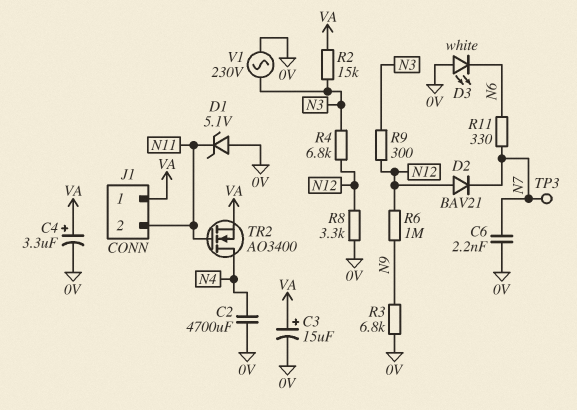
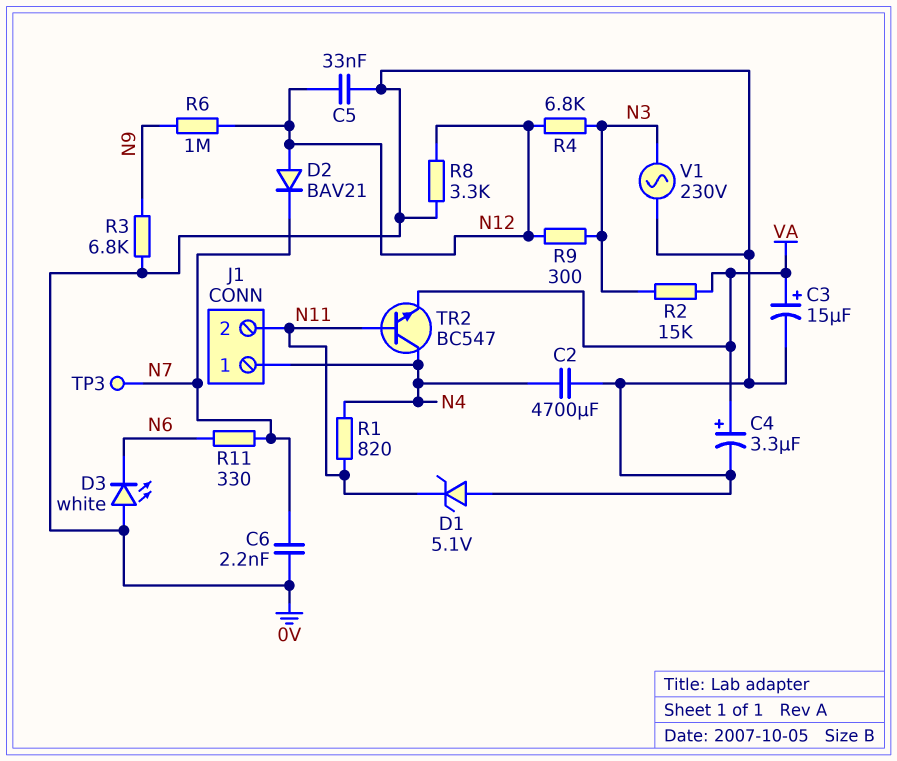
C5: none -> 33nF (0V, N12)
J1 pin 1: VA -> N4
R1: none -> 820 (N4, N11)
TR2: NMOS AO3400 (G N11, D N4, S VA) -> NPN BC547 (B N11, C N4, E VA)

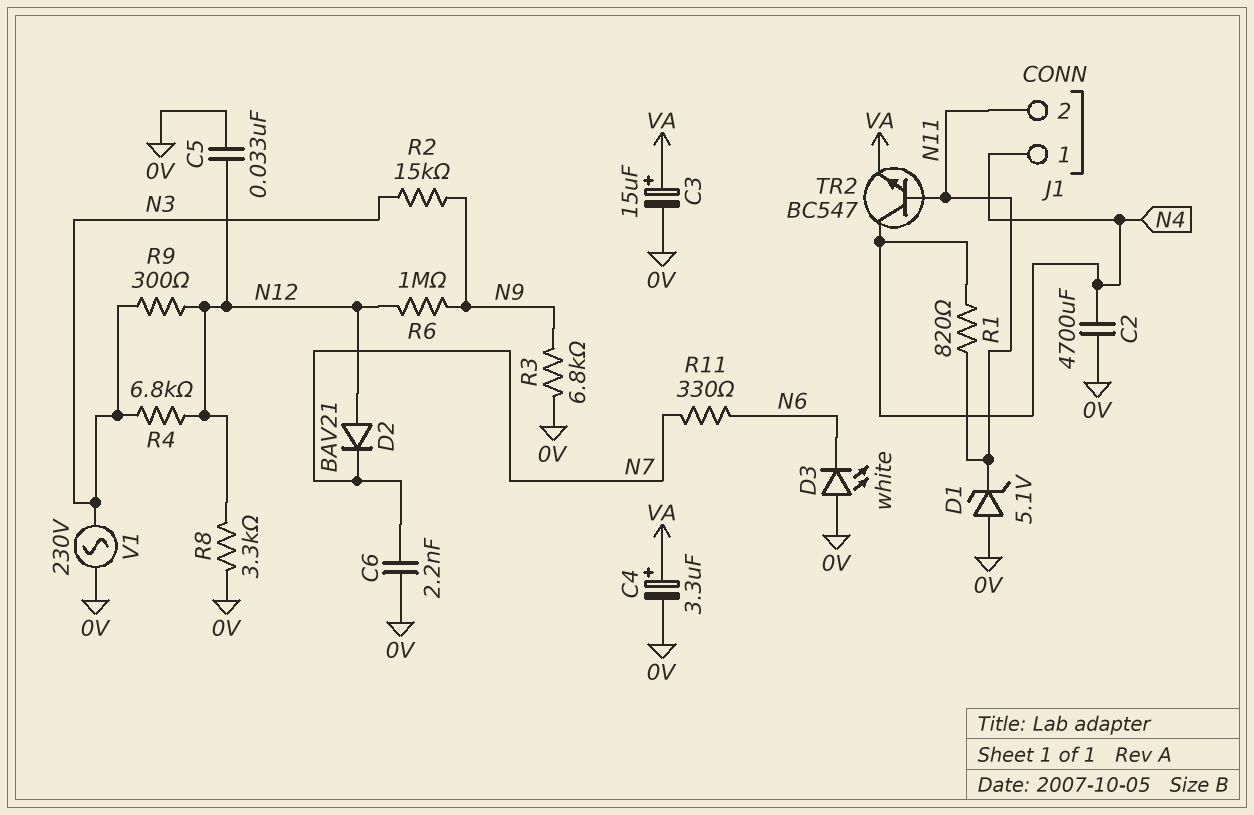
R2: 15k (N3, VA) -> 15k (N3, N9)
TP3: test point (N7) -> none

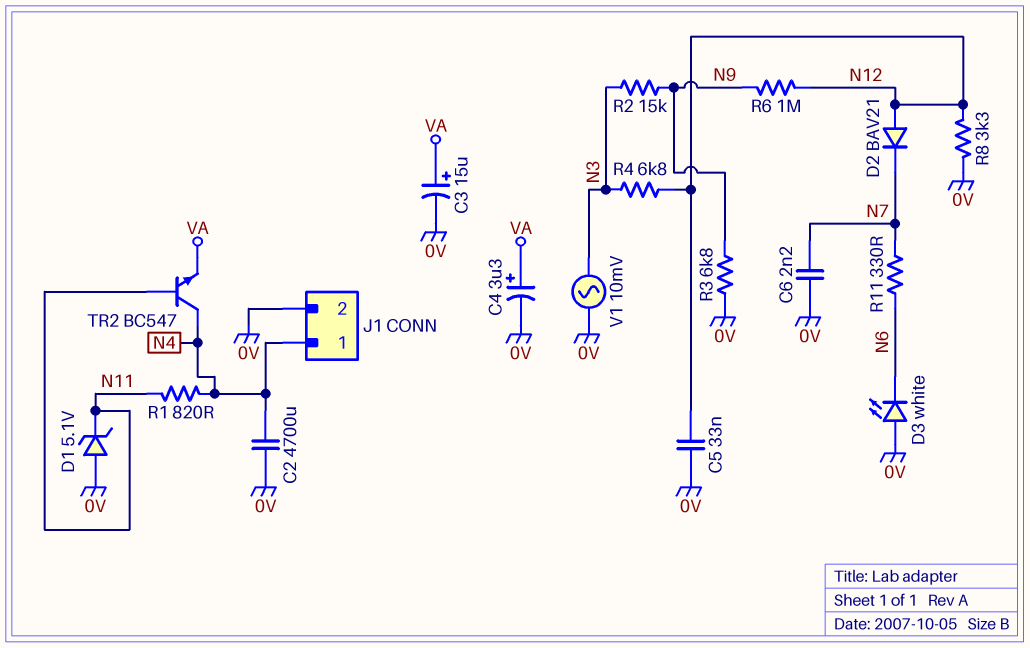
J1 pin 2: N11 -> 0V
R9: 300 (N3, N12) -> none
V1: AC 230V (0V, N3) -> AC 10mV (0V, N3)

